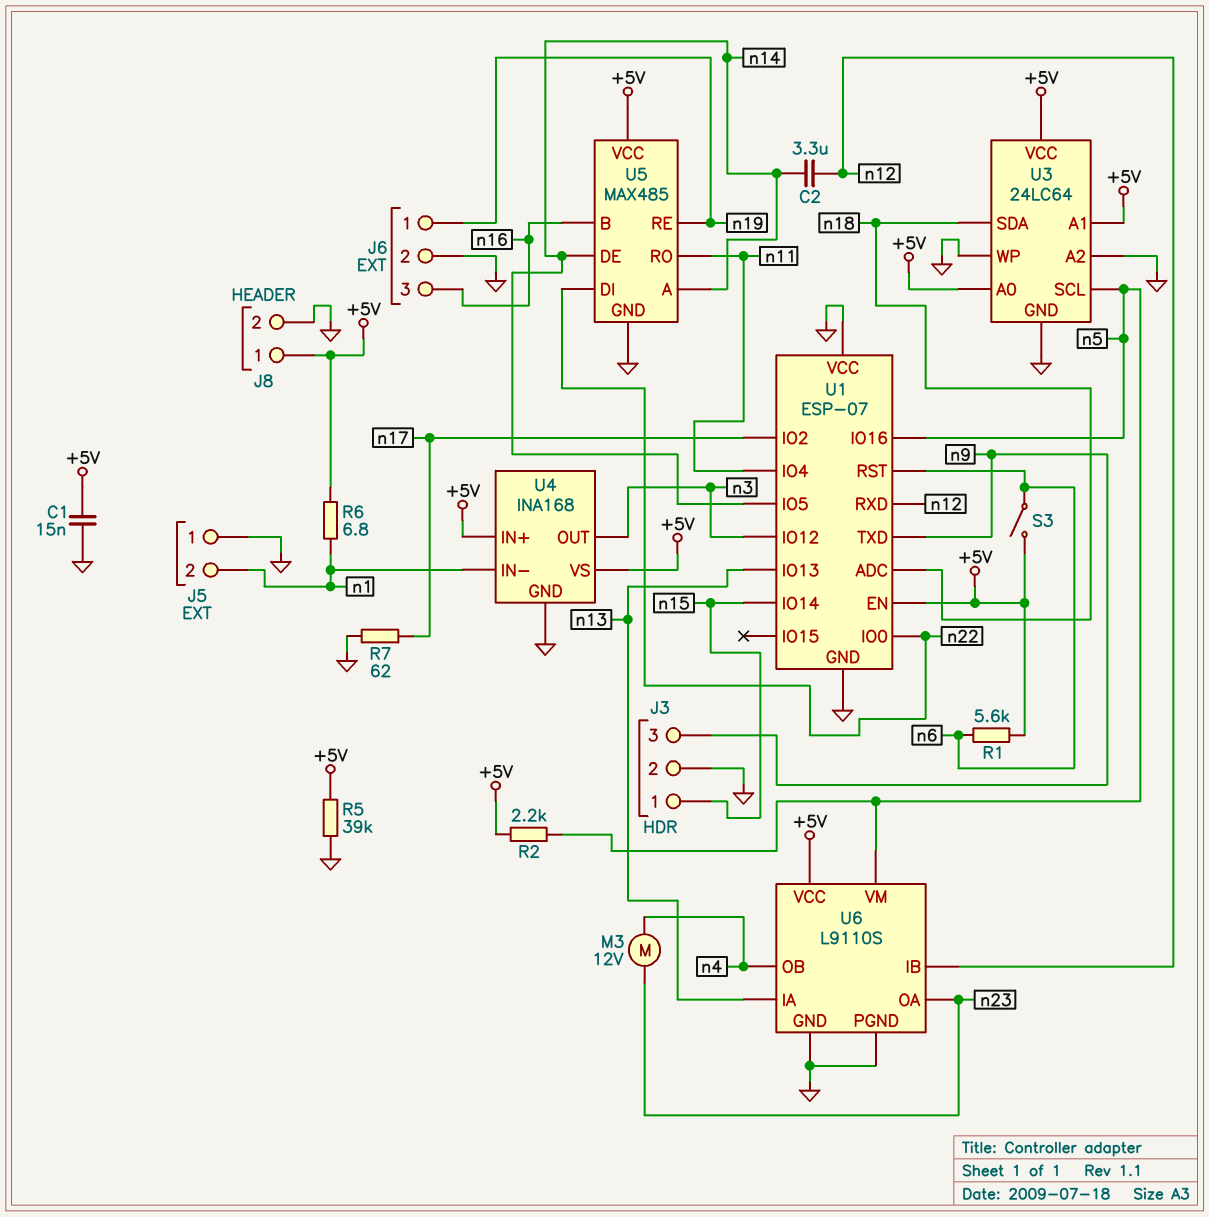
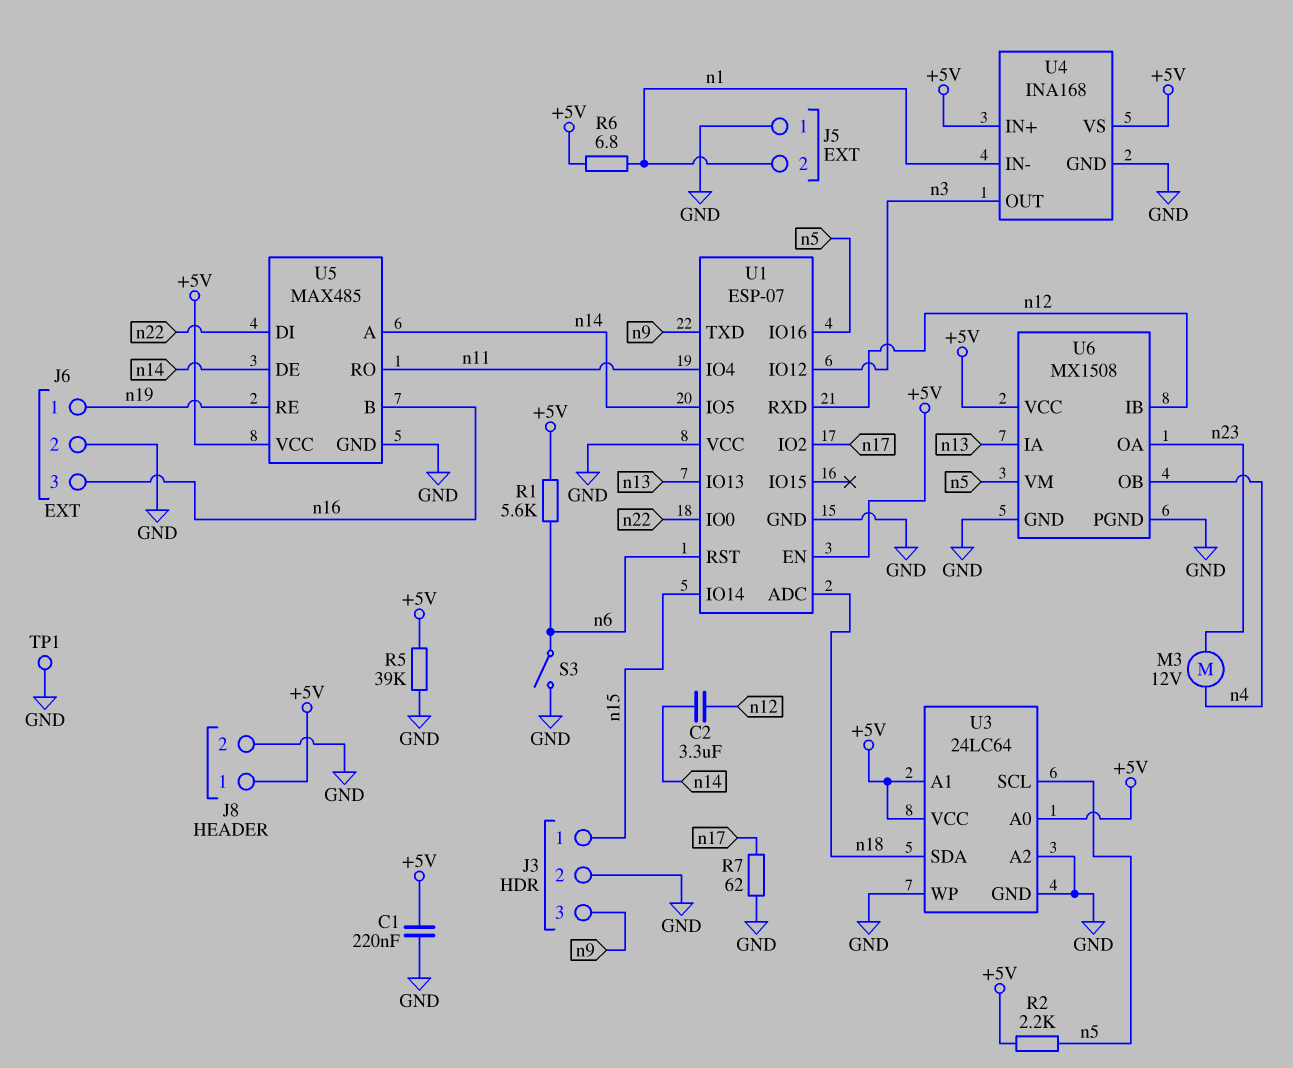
C1: 15nF (+5V, GND) -> 220nF (+5V, GND)
S3: switch (+5V, n6) -> switch (GND, n6)
TP1: none -> test point (GND)
U6: L9110S -> MX1508

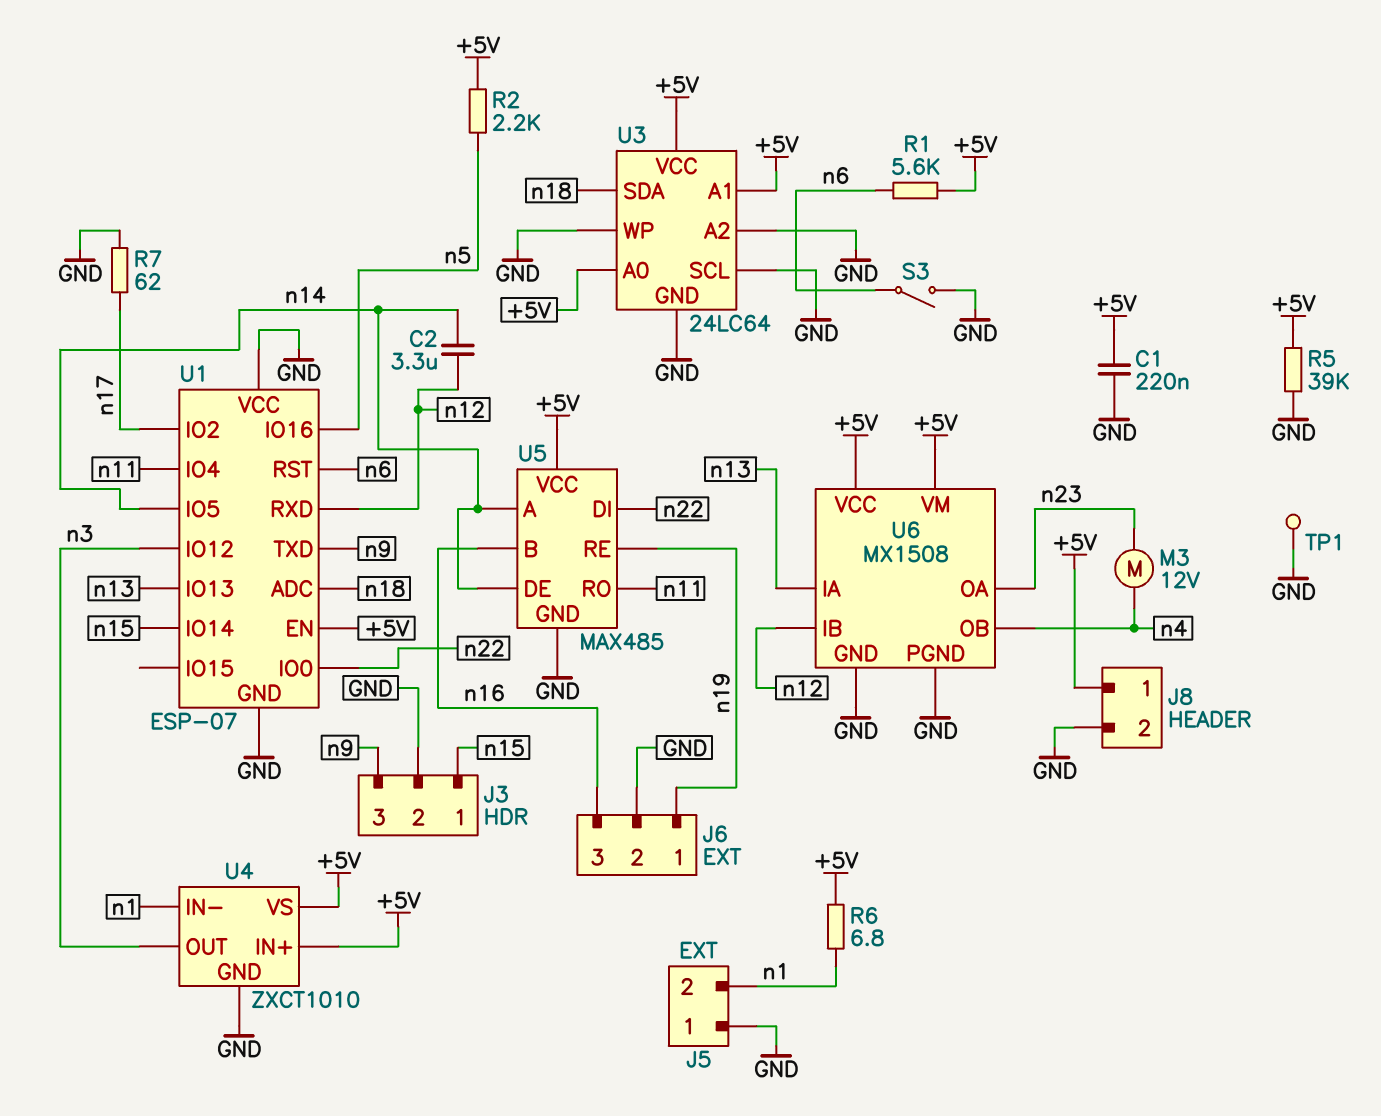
U3 pin SCL: n5 -> GND
U4: INA168 -> ZXCT1010
U6 pin VM: n5 -> +5V

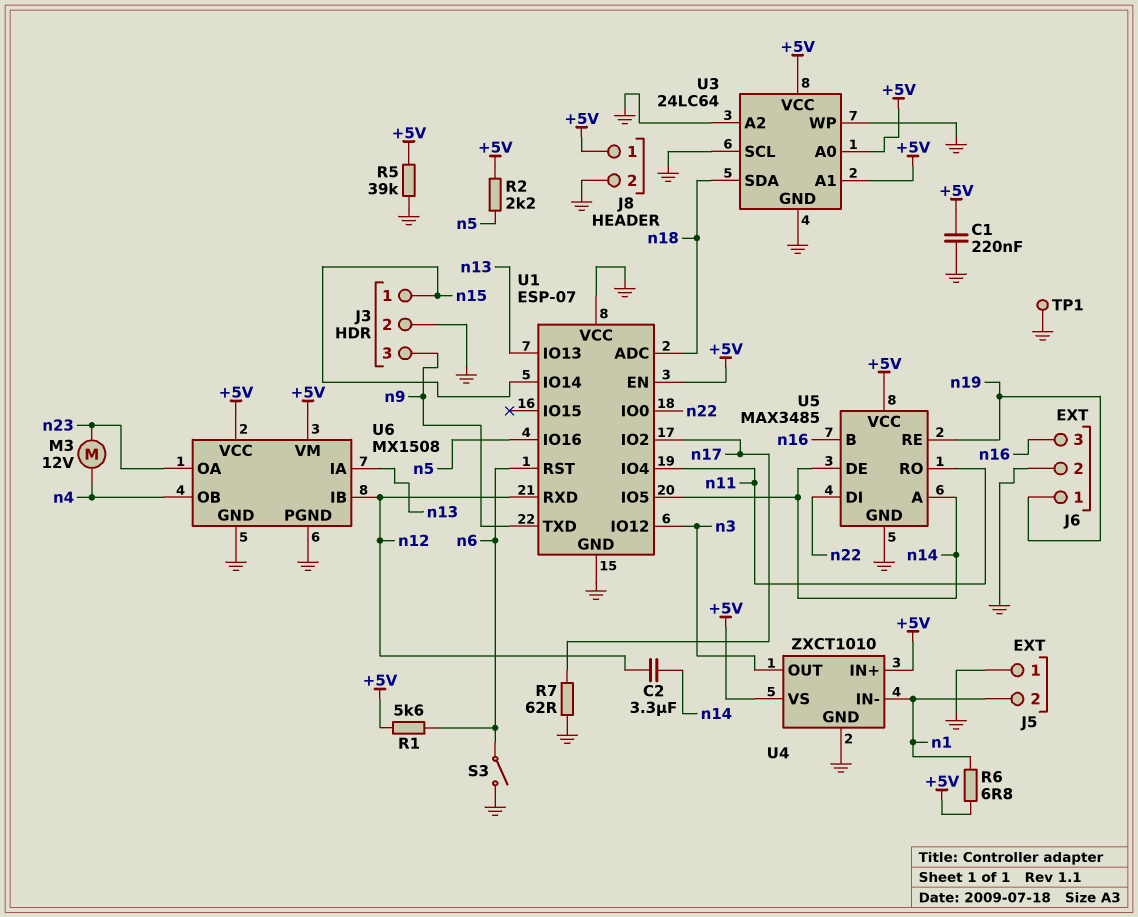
U5: MAX485 -> MAX3485

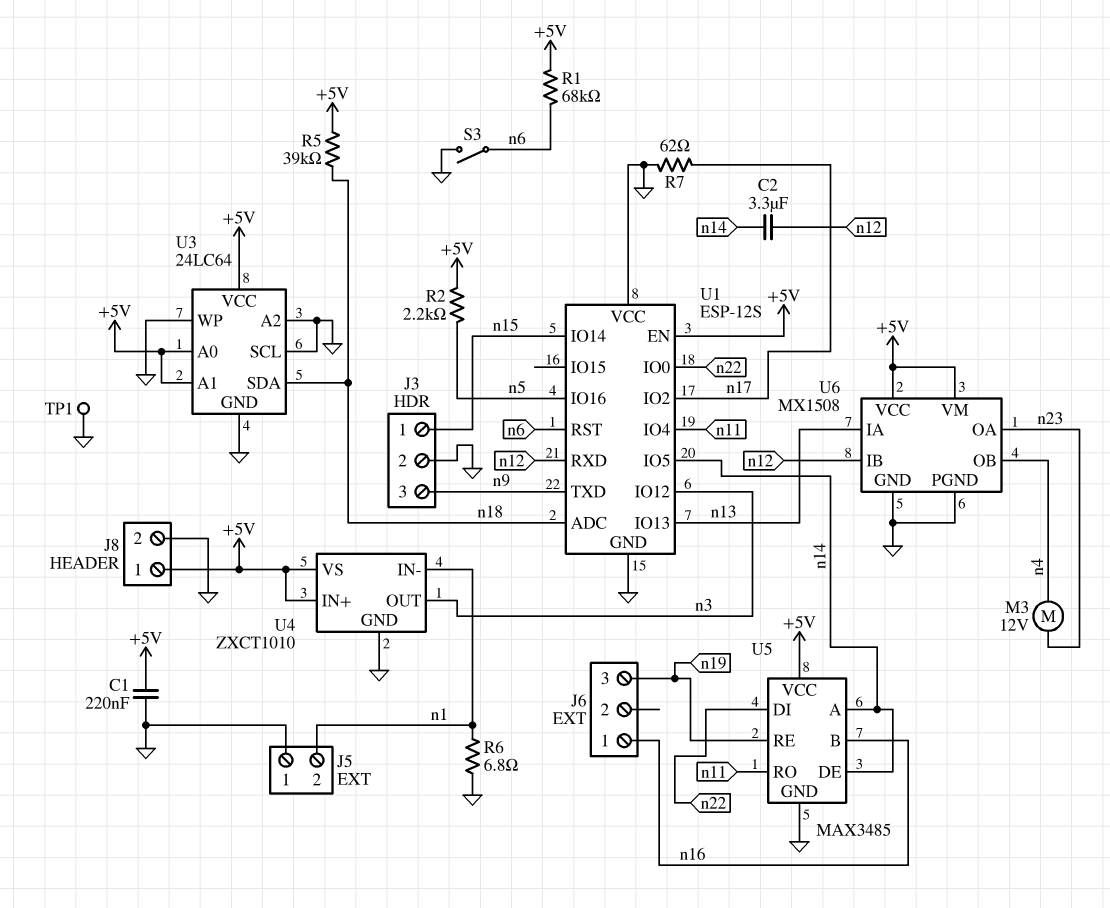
J6 pin 1: n19 -> n16
J6 pin 2: GND -> none
J6 pin 3: n16 -> n19
R1: 5.6k (+5V, n6) -> 68k (+5V, n6)
R5: 39k (+5V, GND) -> 39k (+5V, n18)
R6: 6.8 (+5V, n1) -> 6.8 (GND, n1)
U1: ESP-07 -> ESP-12S

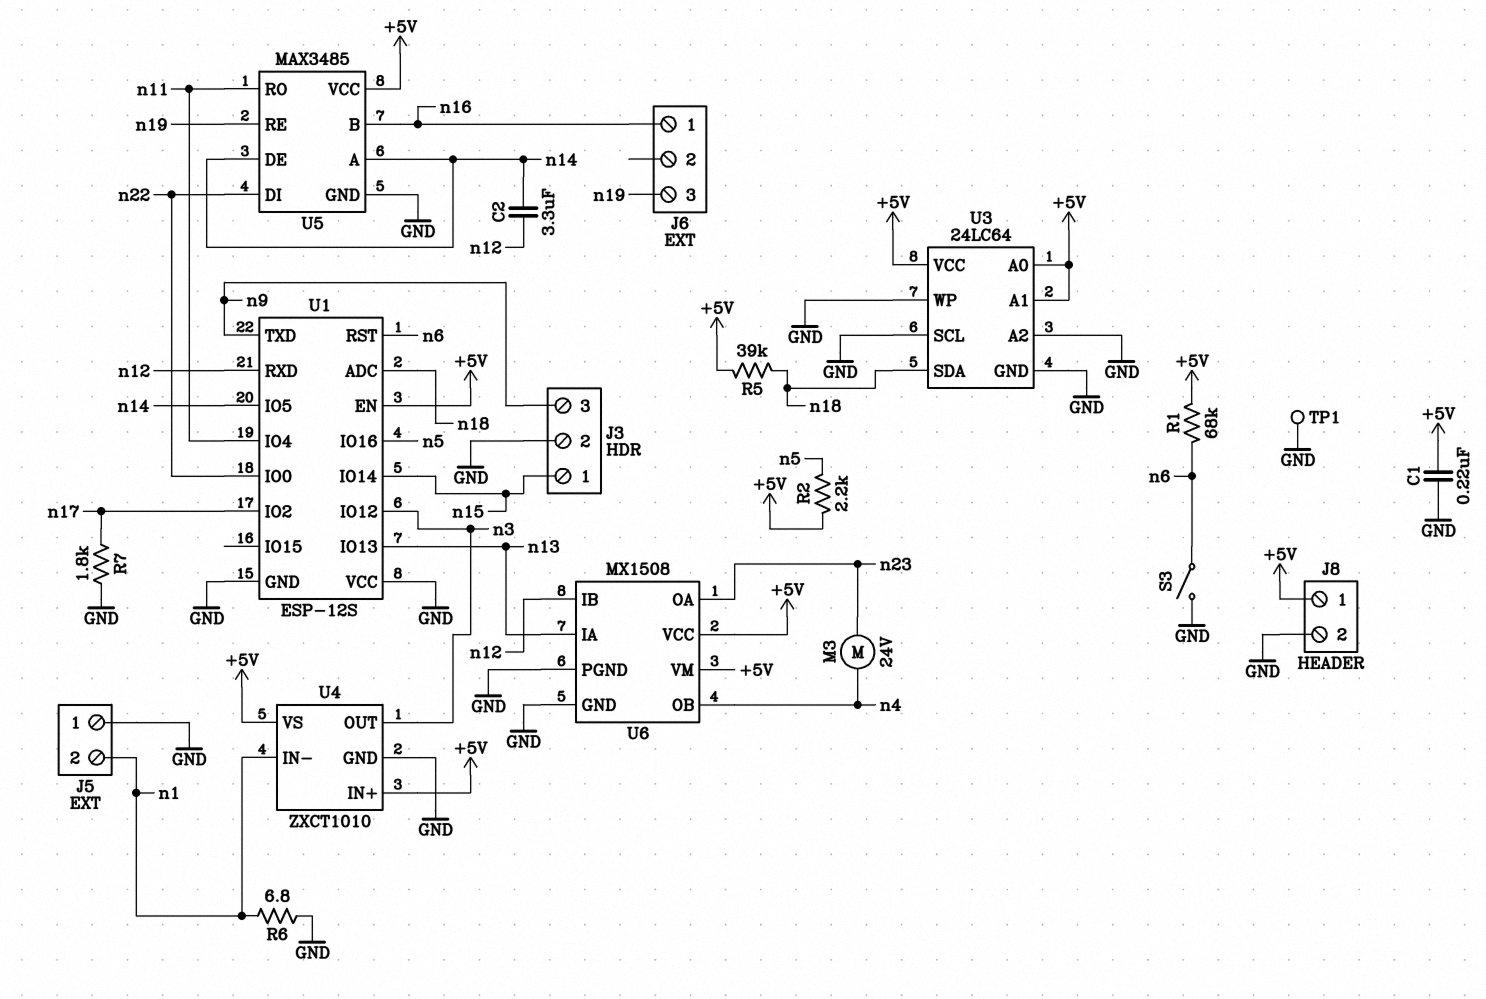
M3: motor 12V (n4, n23) -> motor 24V (n4, n23)
R7: 62 (GND, n17) -> 1.8k (GND, n17)

